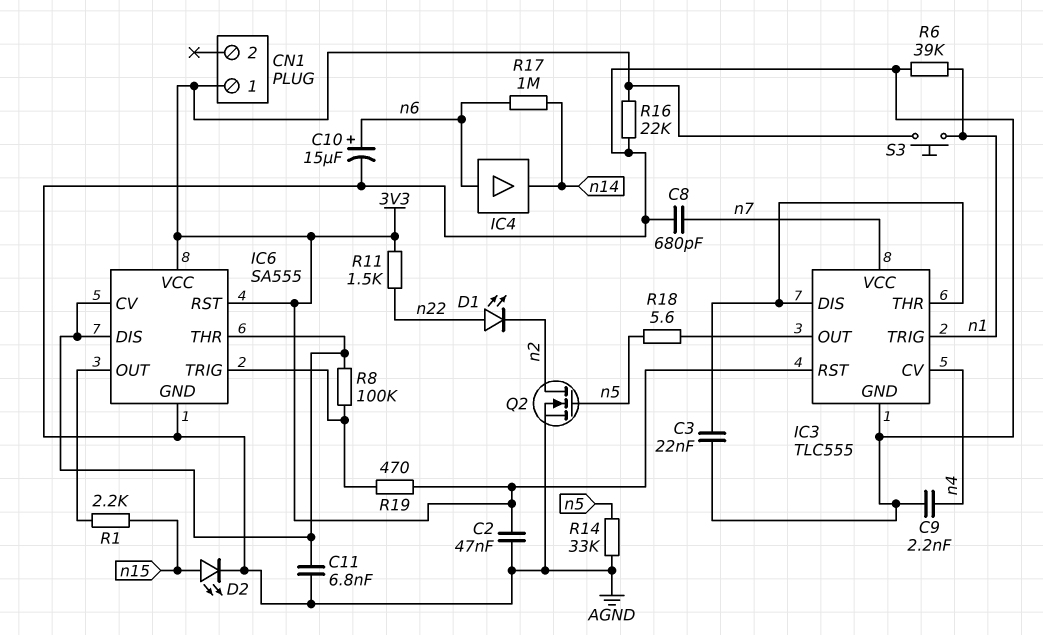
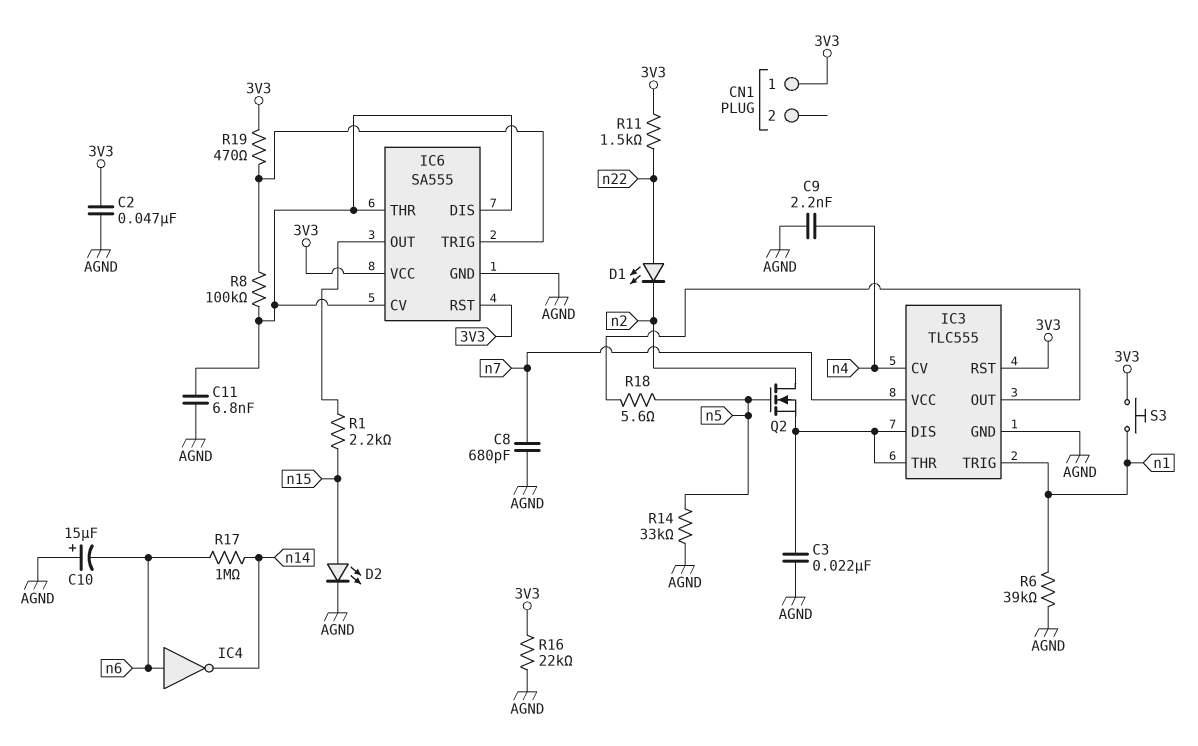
C10: 15uF (plus n6, minus AGND) -> 15uF (plus AGND, minus n6)
IC4: buffer (in n6, out n14) -> NOT (in n6, out n14)
Q2: NMOS (G n5, D n2, S AGND) -> NMOS (G n5, D n2, S IC3/DIS)

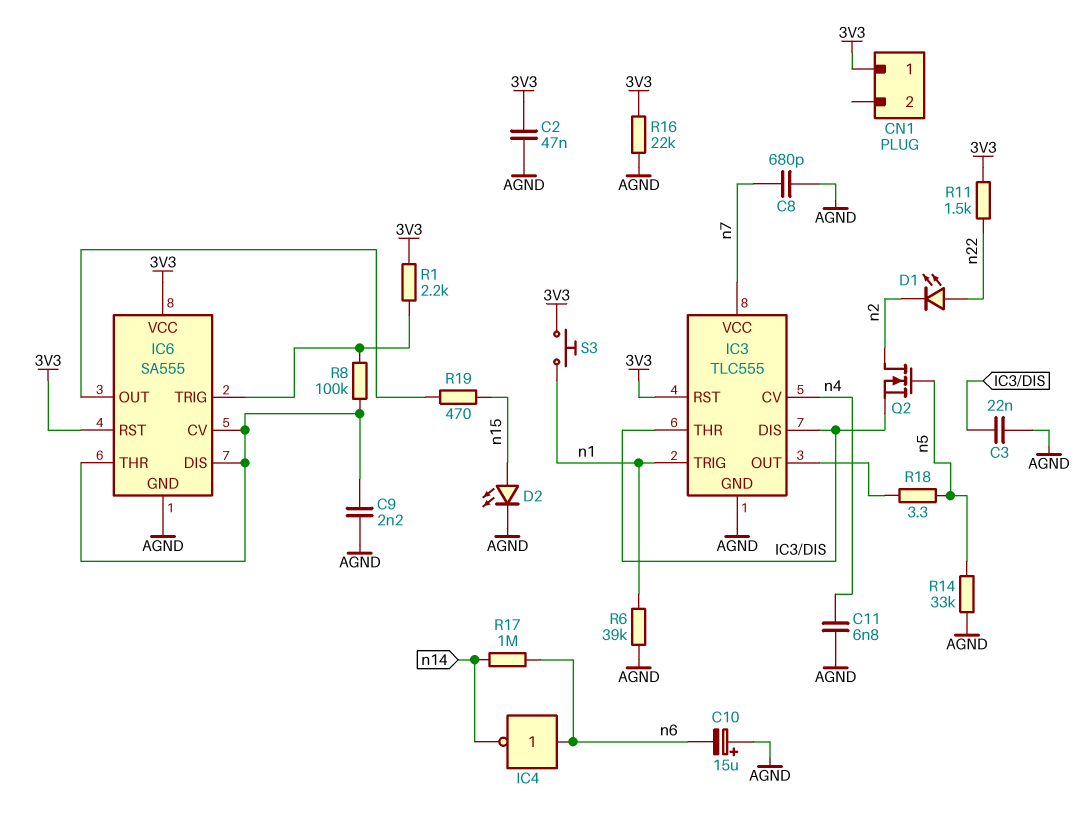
C9: 2.2nF (AGND, n4) -> 2.2nF (AGND, IC6/CV)
C11: 6.8nF (AGND, IC6/CV) -> 6.8nF (AGND, n4)
R1: 2.2k (IC6/OUT, n15) -> 2.2k (3V3, IC6/TRIG)
R18: 5.6 (IC3/OUT, n5) -> 3.3 (IC3/OUT, n5)
R19: 470 (3V3, IC6/TRIG) -> 470 (IC6/OUT, n15)

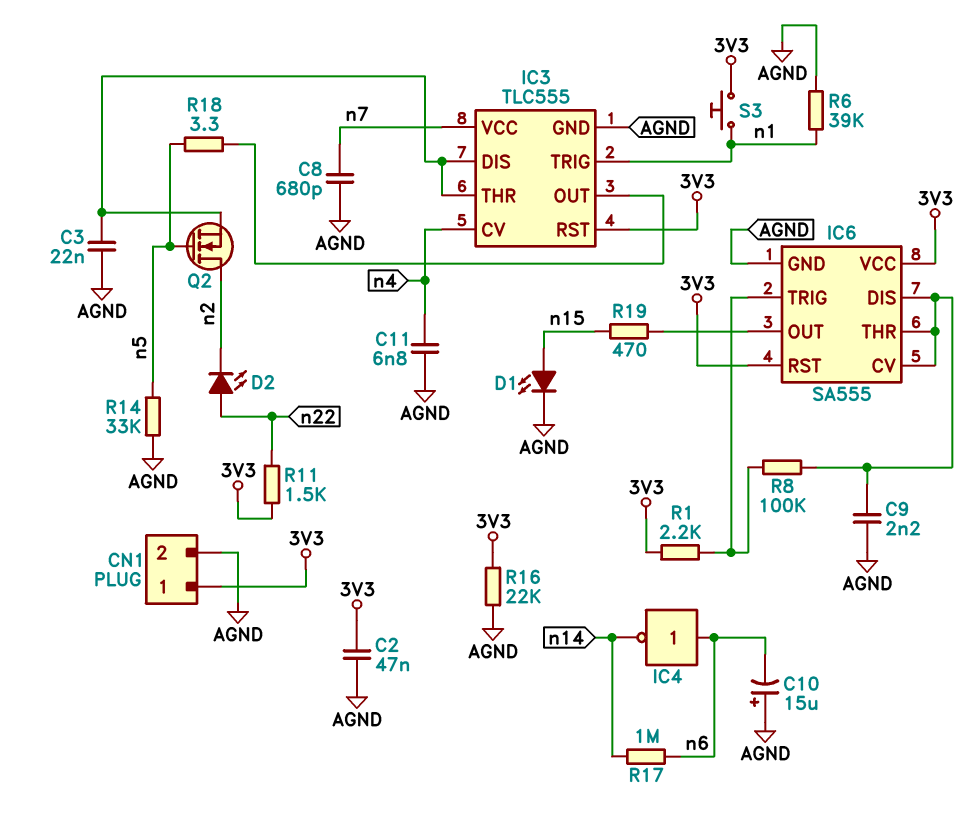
CN1 pin 2: none -> AGND
D1: LED (A n22, K n2) -> LED (A n15, K AGND)
D2: LED (A n15, K AGND) -> LED (A n22, K n2)

